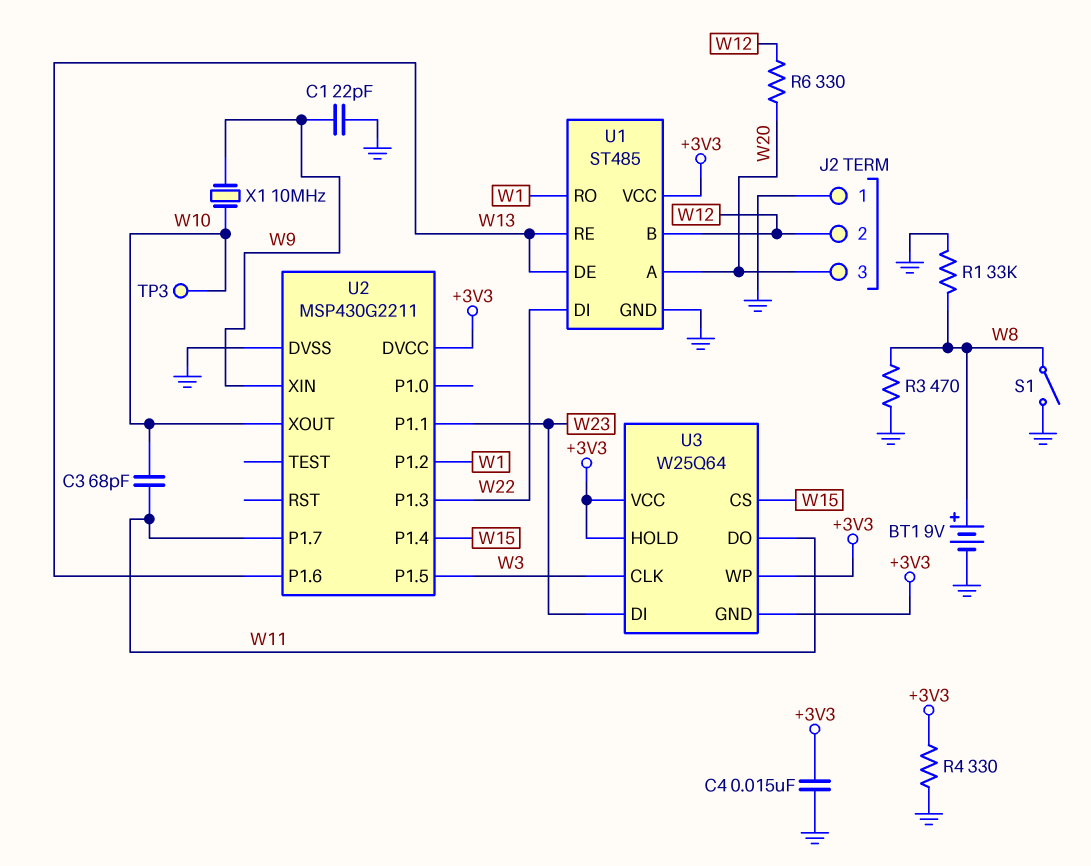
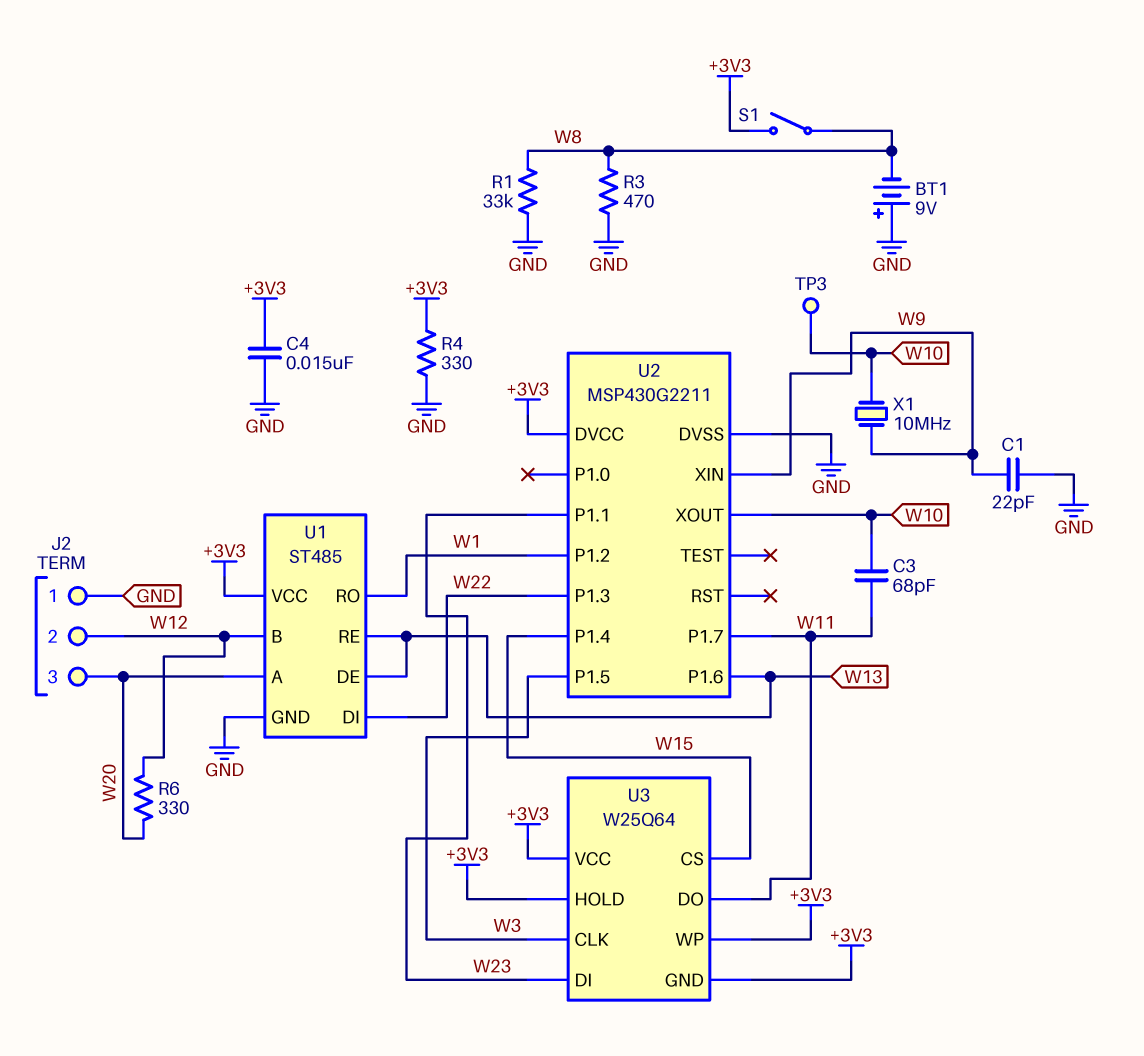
BT1: 9V (plus W8, minus GND) -> 9V (plus GND, minus W8)
S1: switch (GND, W8) -> switch (+3V3, W8)

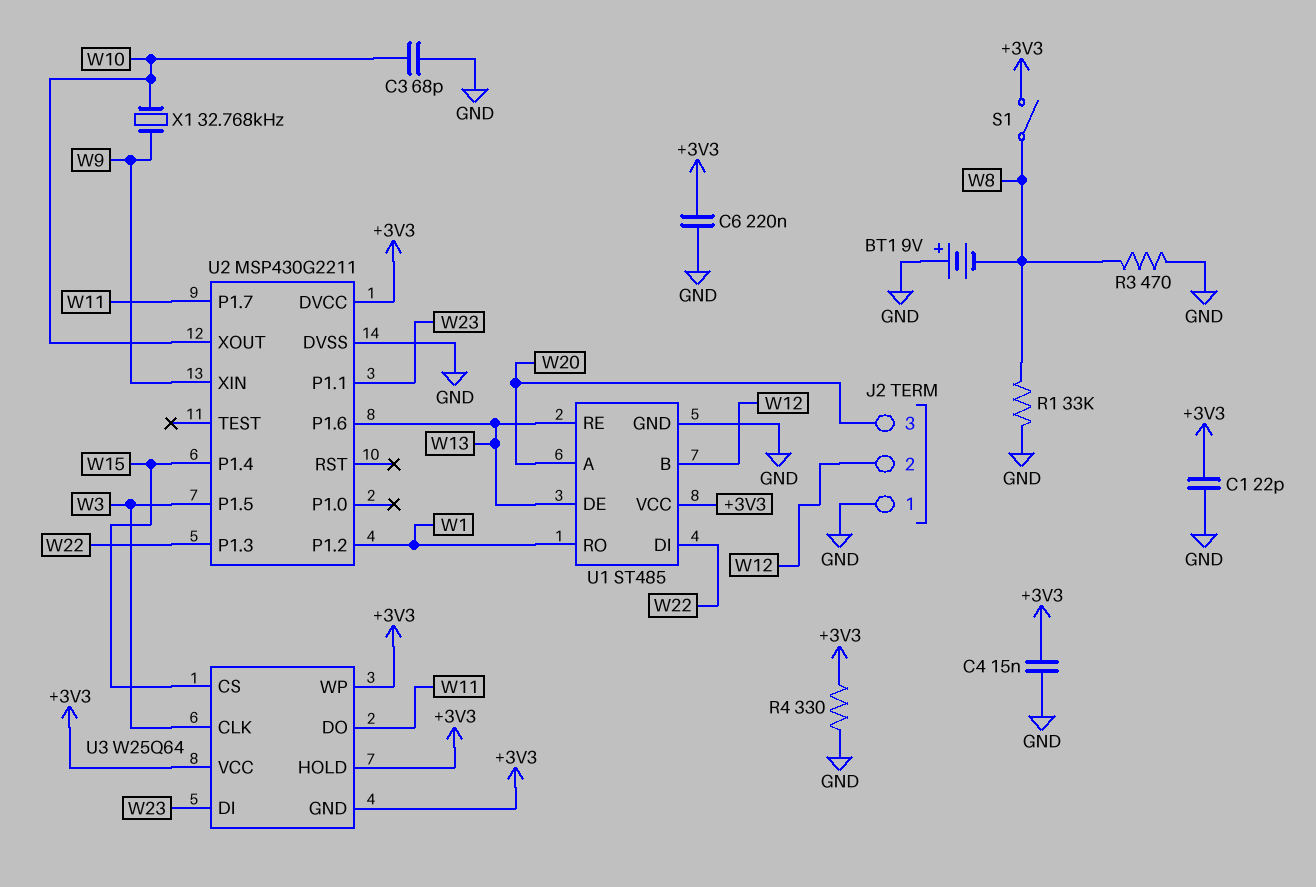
C1: 22pF (GND, W9) -> 22pF (+3V3, GND)
C3: 68pF (W10, W11) -> 68pF (GND, W10)
C6: none -> 220nF (+3V3, GND)
R6: 330 (W12, W20) -> none
TP3: test point (W10) -> none
X1: 10MHz (W9, W10) -> 32.768kHz (W9, W10)

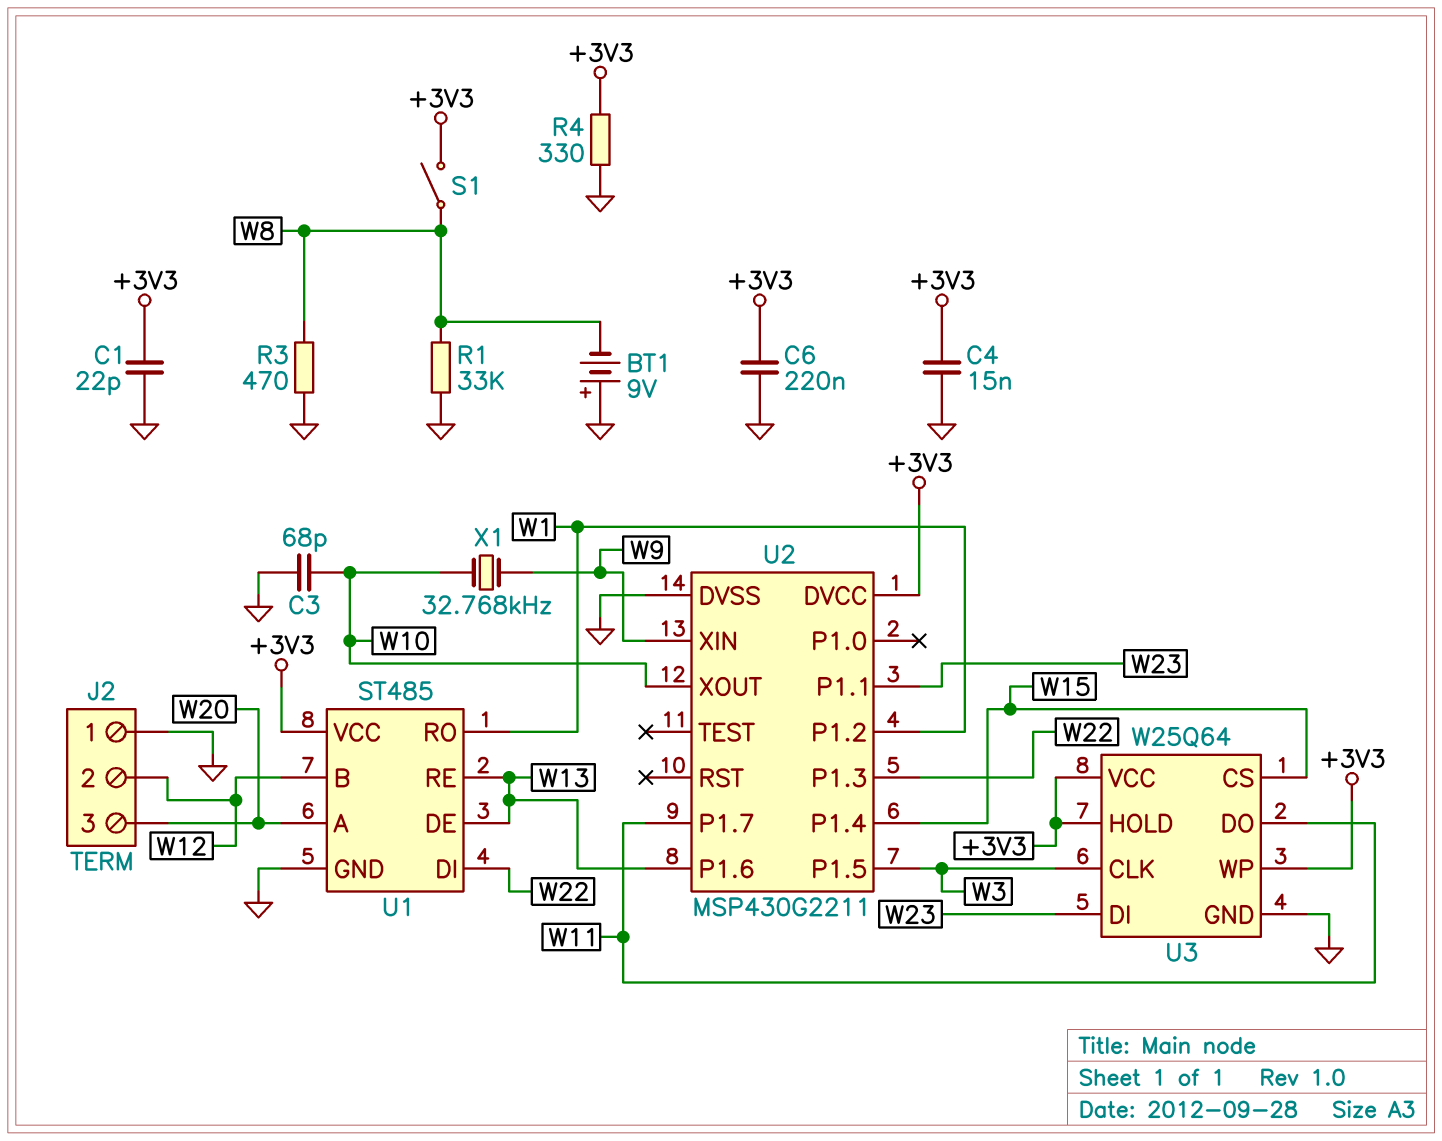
U3 pin GND: +3V3 -> GND

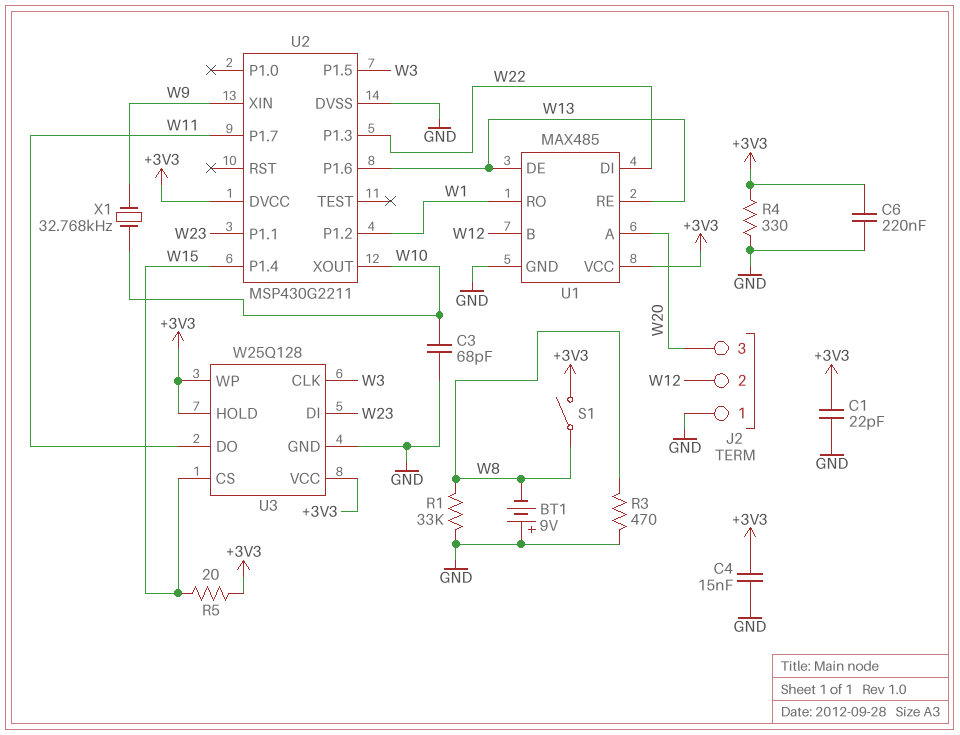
R5: none -> 20 (+3V3, W15)
U1: ST485 -> MAX485
U3: W25Q64 -> W25Q128

